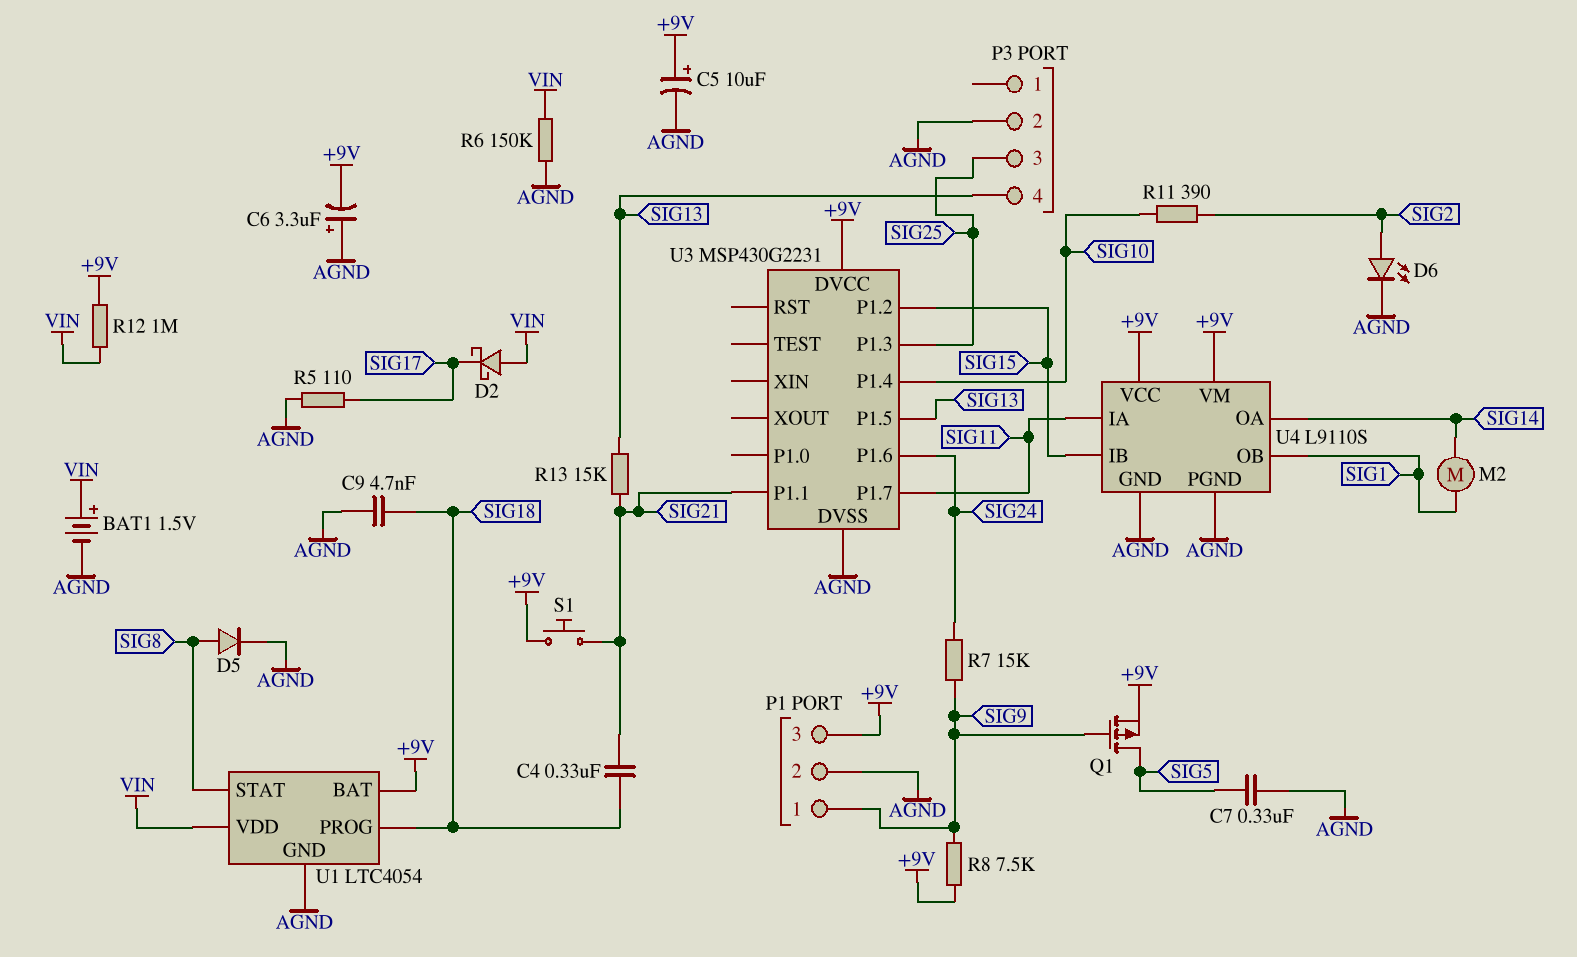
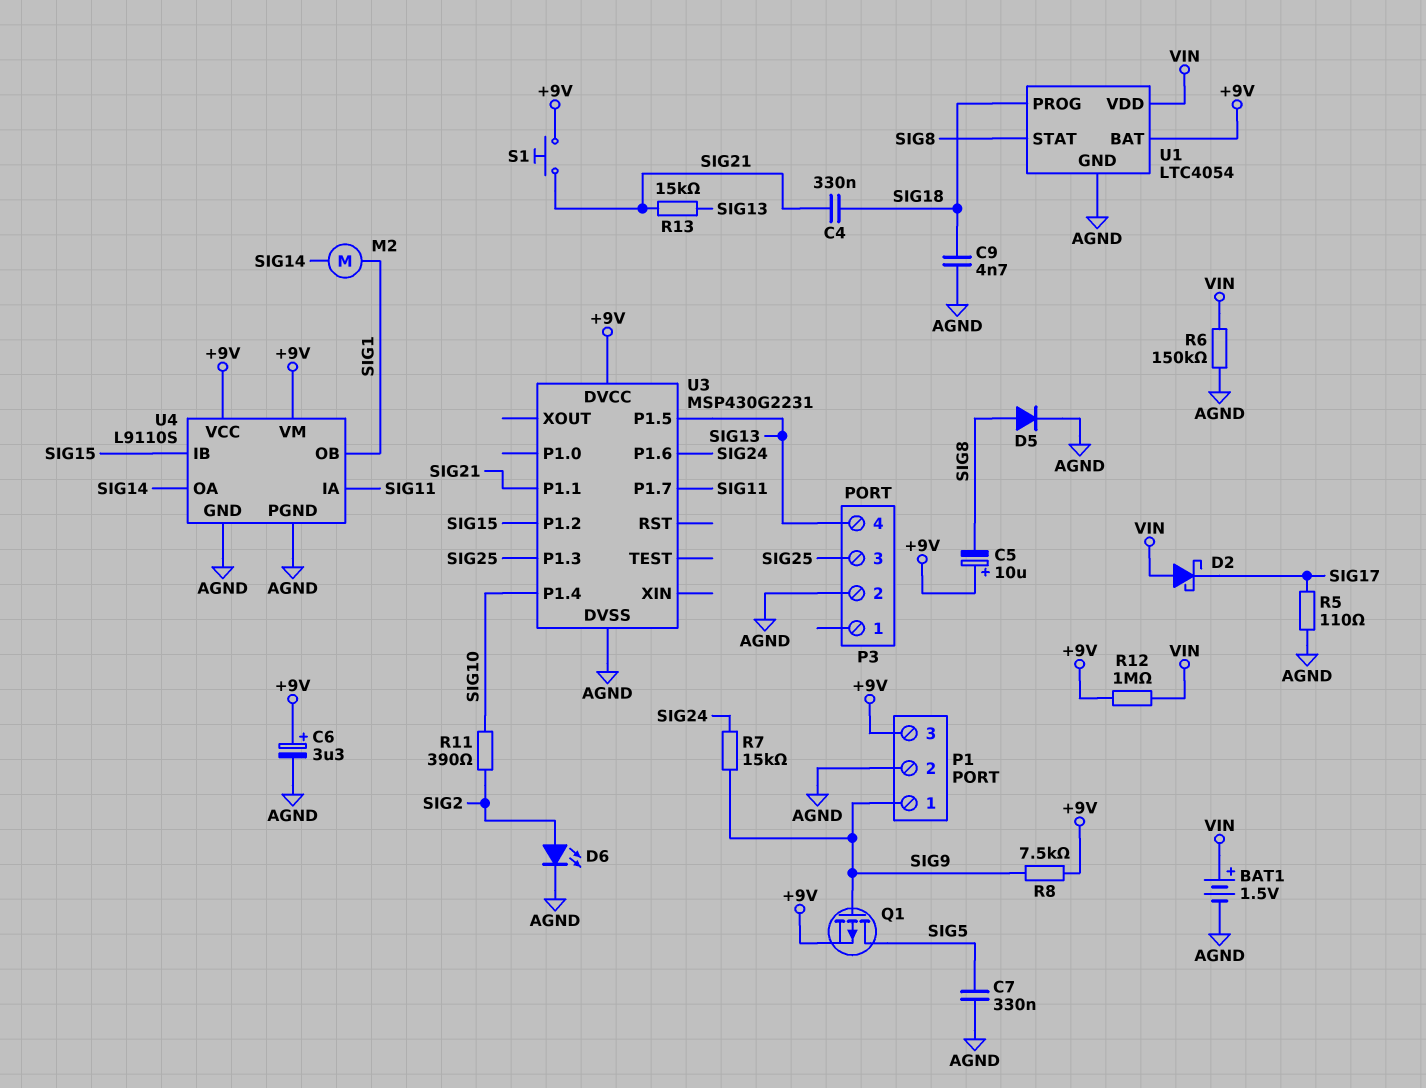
C5: 10uF (plus +9V, minus AGND) -> 10uF (plus +9V, minus SIG8)
C6: 3.3uF (plus AGND, minus +9V) -> 3.3uF (plus +9V, minus AGND)

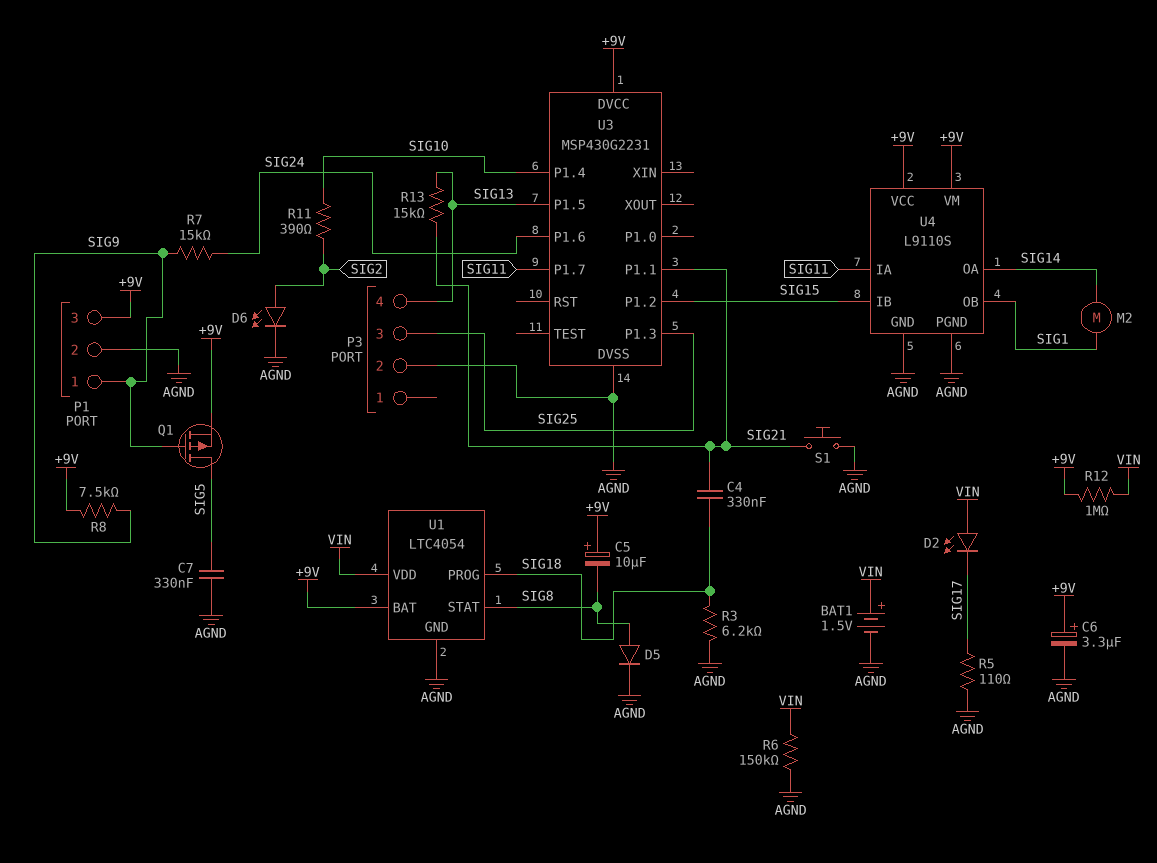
C9: 4.7nF (AGND, SIG18) -> none
D2: schottky (A VIN, K SIG17) -> LED (A VIN, K SIG17)
R3: none -> 6.2k (AGND, SIG18)
S1: button (+9V, SIG21) -> button (AGND, SIG21)

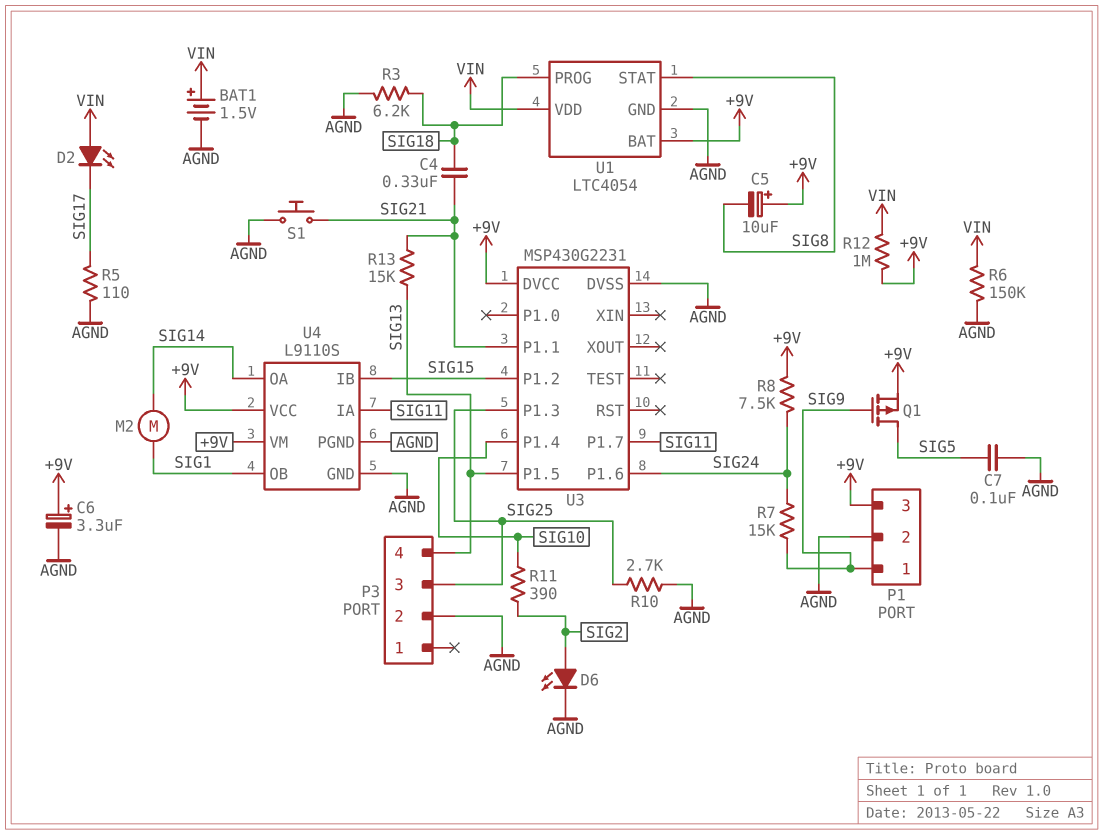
C7: 330nF (AGND, SIG5) -> 100nF (AGND, SIG5)
D5: diode (A SIG8, K AGND) -> none
R8: 7.5k (+9V, SIG9) -> 7.5k (+9V, SIG24)
R10: none -> 2.7k (AGND, SIG25)

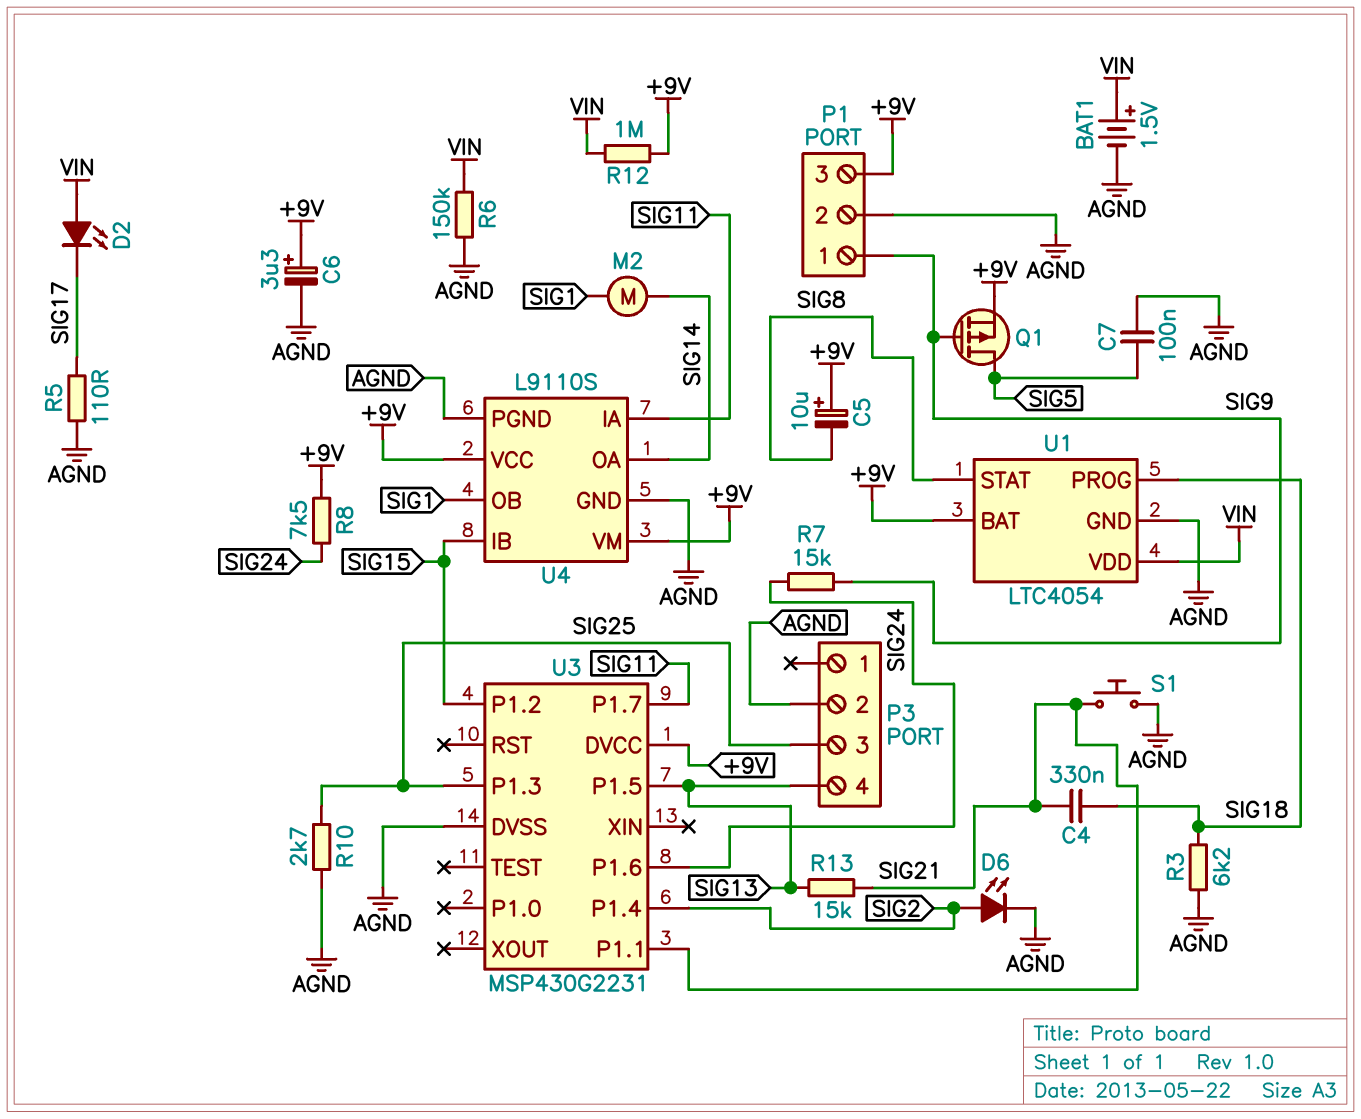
R11: 390 (SIG2, SIG10) -> none
U3 pin P1.4: SIG10 -> SIG2

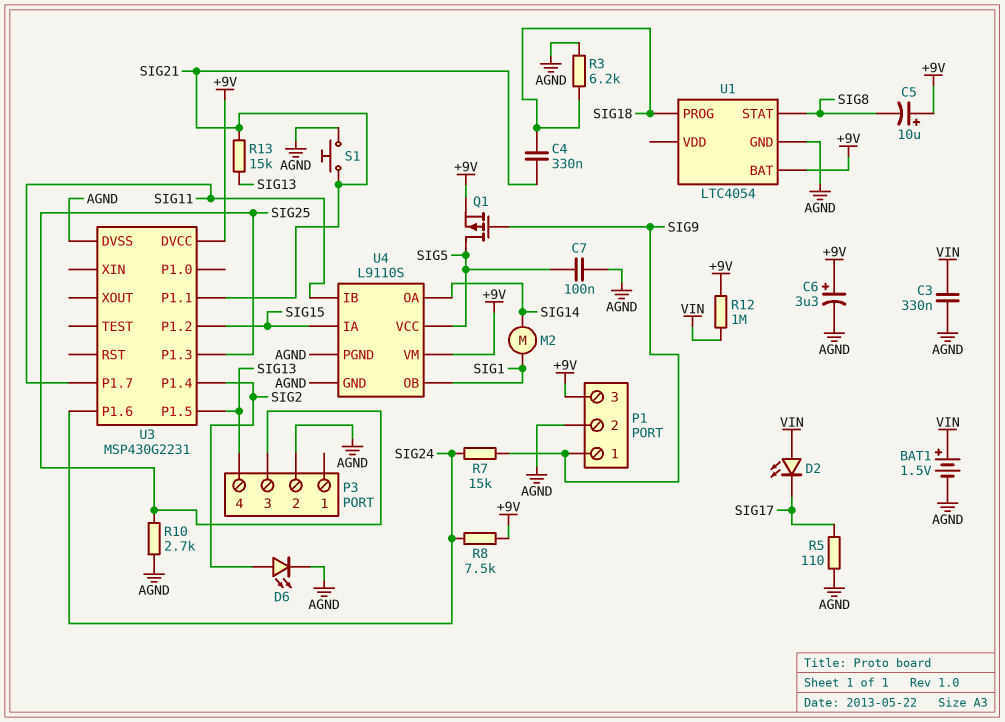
C3: none -> 330nF (AGND, VIN)
R6: 150k (AGND, VIN) -> none
U1 pin VDD: VIN -> none
U4 pin IA: SIG11 -> SIG15
U4 pin IB: SIG15 -> SIG11
U4 pin VCC: +9V -> SIG5

